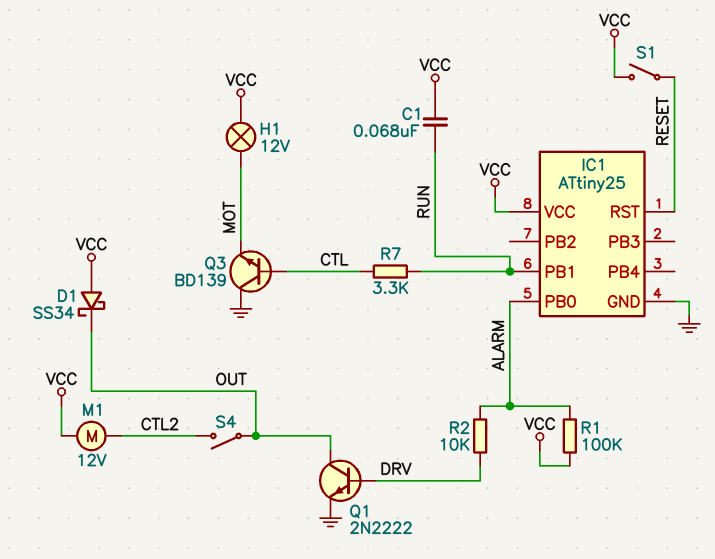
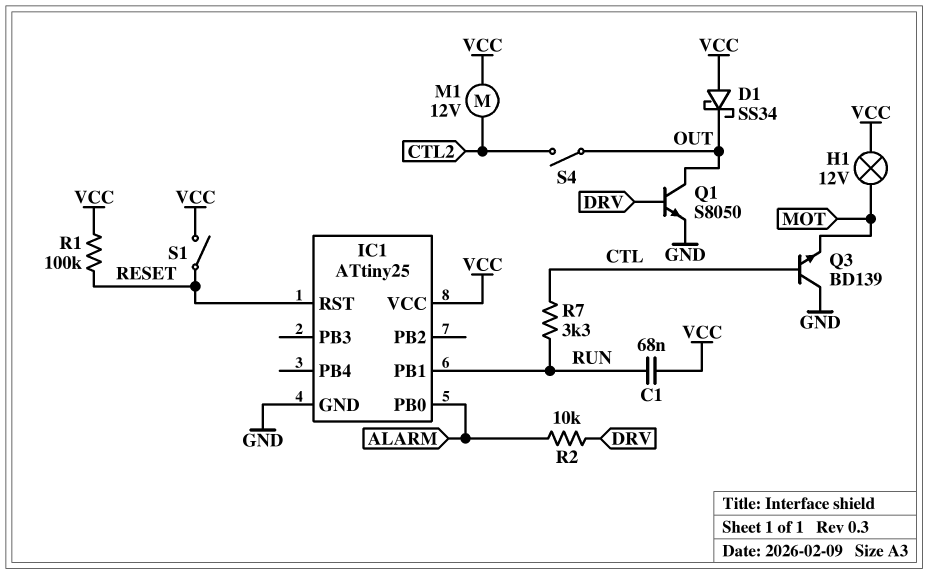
Q1: NPN 2N2222 (B DRV, C OUT, E GND) -> NPN S8050 (B DRV, C OUT, E GND)
R1: 100k (ALARM, VCC) -> 100k (RESET, VCC)

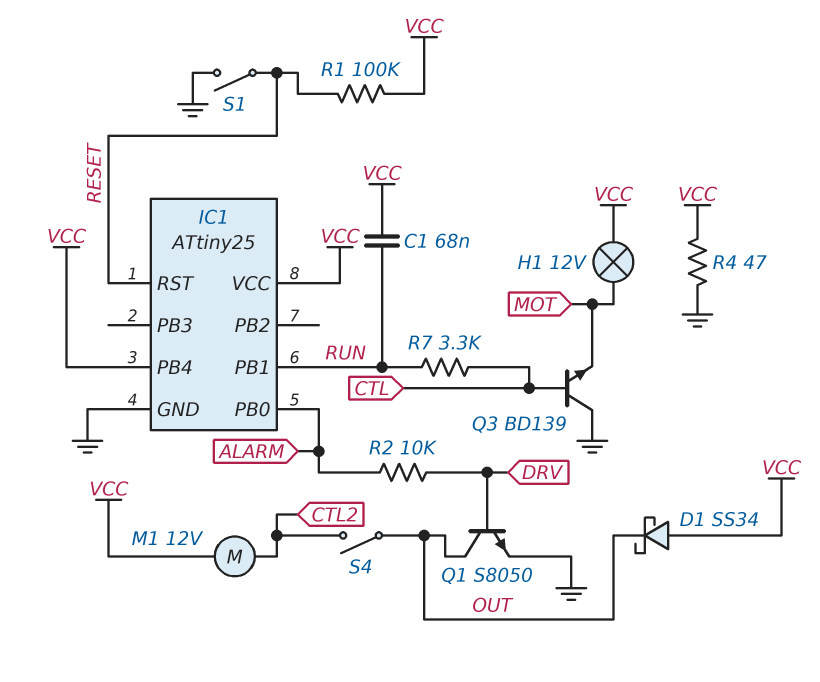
IC1 pin PB4: none -> VCC
R4: none -> 47 (GND, VCC)
S1: switch (RESET, VCC) -> switch (GND, RESET)

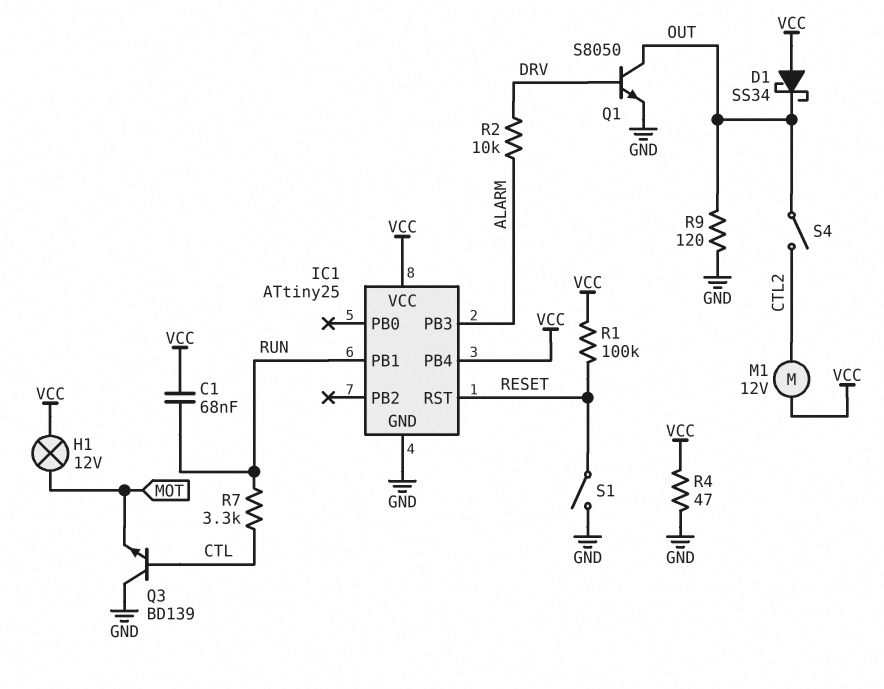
IC1 pin PB0: ALARM -> none
IC1 pin PB3: none -> ALARM
R9: none -> 120 (GND, OUT)

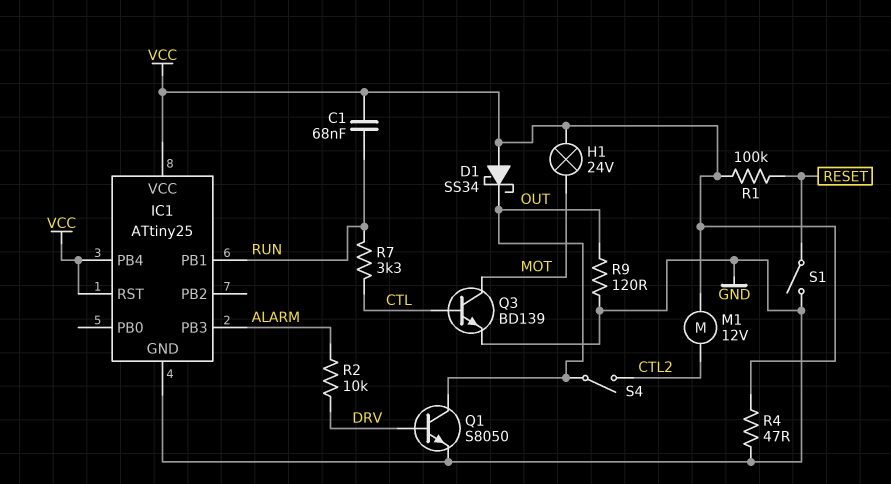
H1: lamp 12V (MOT, VCC) -> lamp 24V (MOT, VCC)
IC1 pin RST: RESET -> VCC
Q3: NPN BD139 (B CTL, C GND, E MOT) -> NPN BD139 (B CTL, C MOT, E GND)

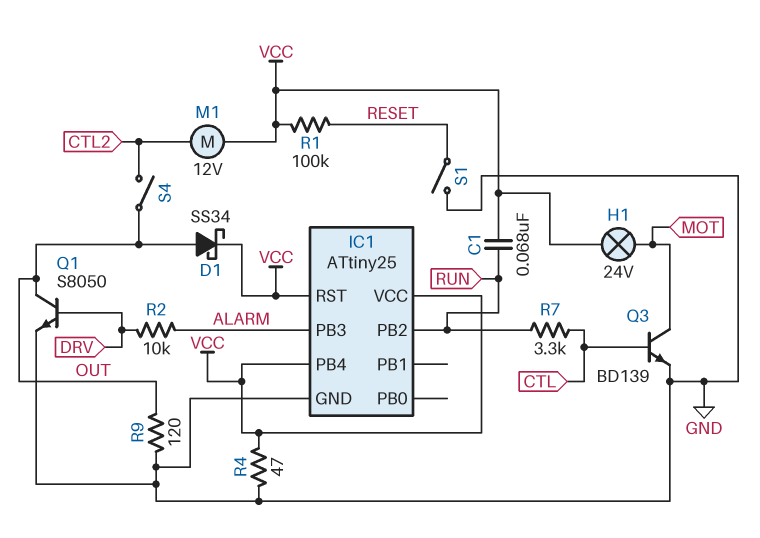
D1: schottky SS34 (A VCC, K OUT) -> schottky SS34 (A OUT, K VCC)
IC1 pin PB1: RUN -> none
IC1 pin PB2: none -> RUN

